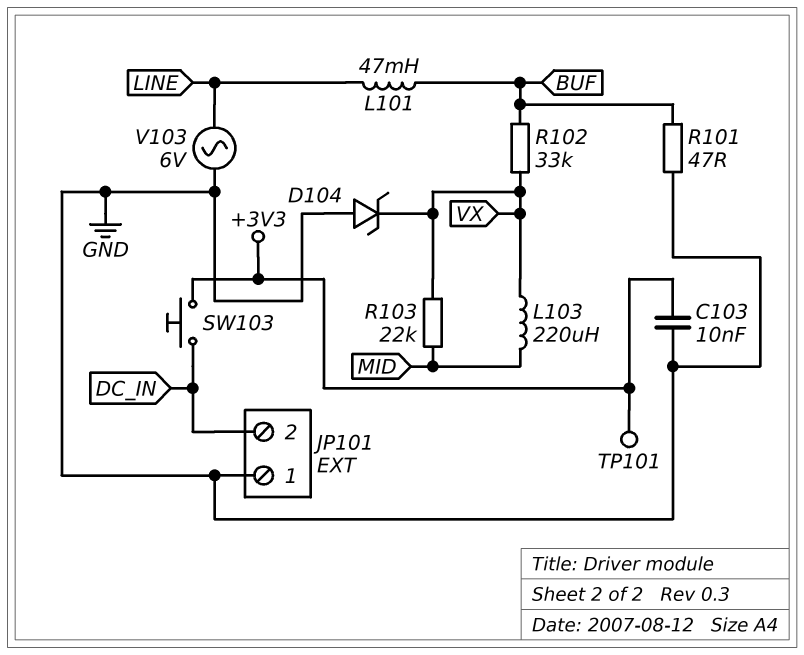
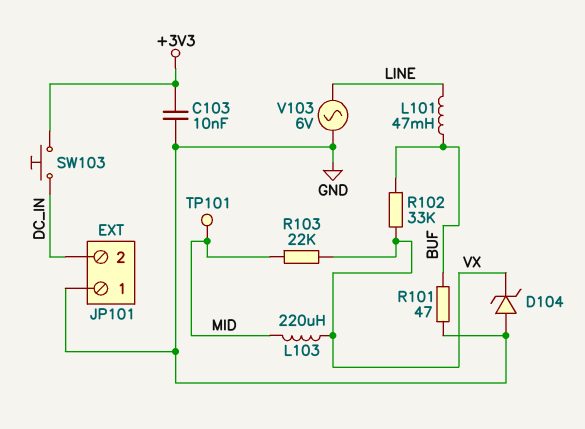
TP101: test point (+3V3) -> test point (MID)

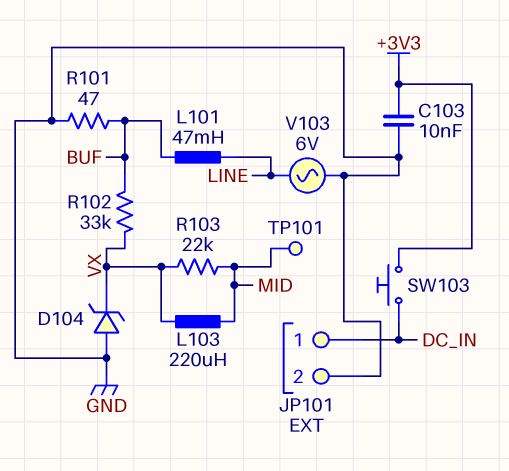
JP101 pin 1: GND -> DC_IN
JP101 pin 2: DC_IN -> GND

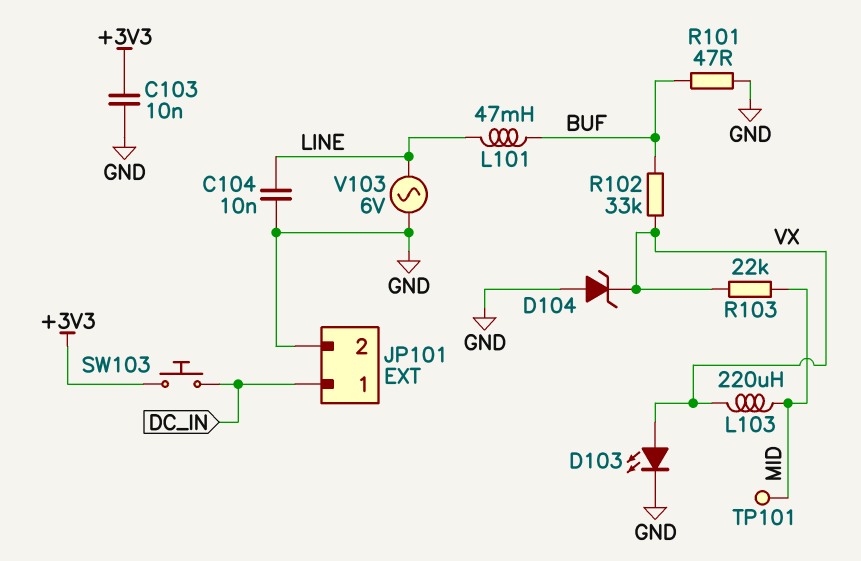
C104: none -> 10nF (GND, LINE)
D103: none -> LED (A VX, K GND)

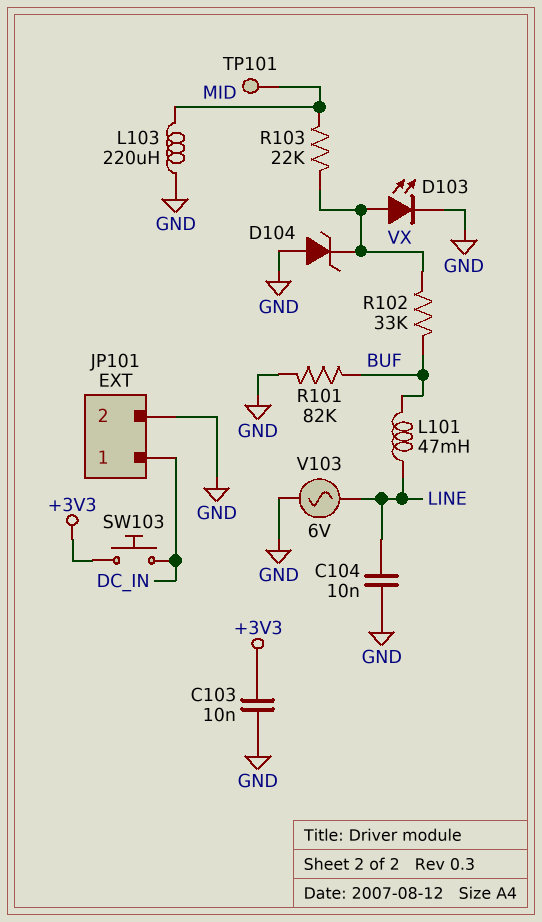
L103: 220uH (MID, VX) -> 220uH (GND, MID)
R101: 47 (BUF, GND) -> 82k (BUF, GND)

